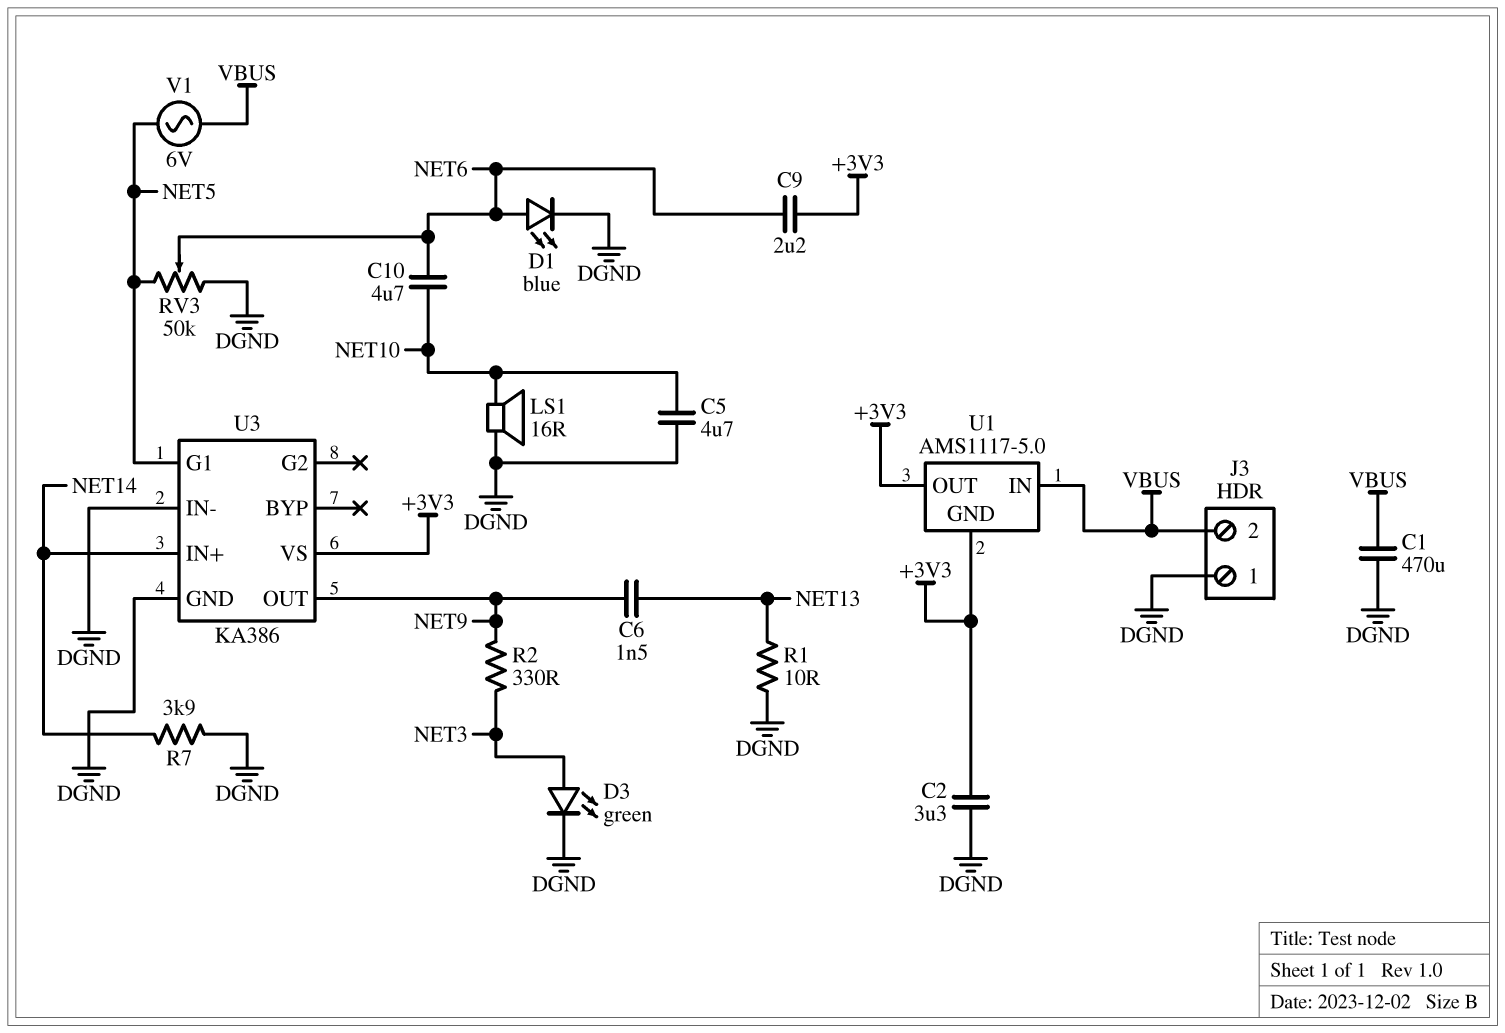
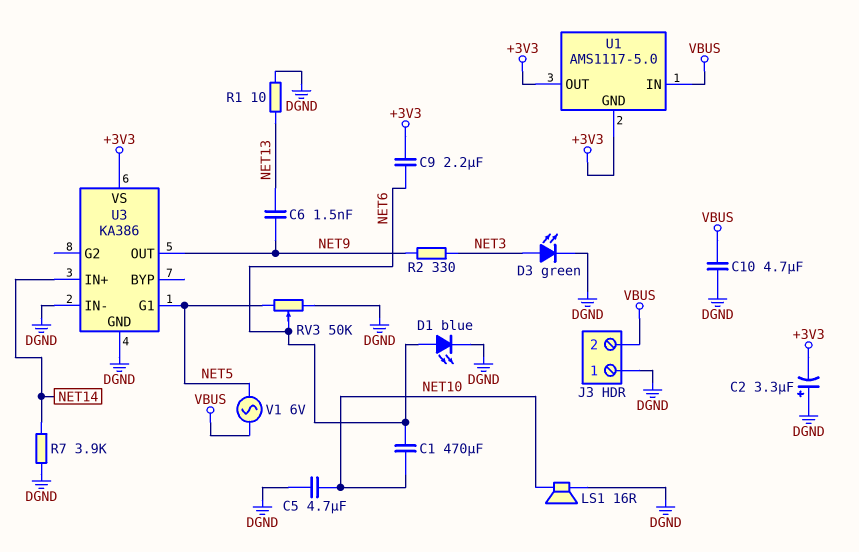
C1: 470uF (DGND, VBUS) -> 470uF (NET6, NET10)
C2: 3.3uF (+3V3, DGND) -> 3.3uF (plus DGND, minus +3V3)
C10: 4.7uF (NET6, NET10) -> 4.7uF (DGND, VBUS)

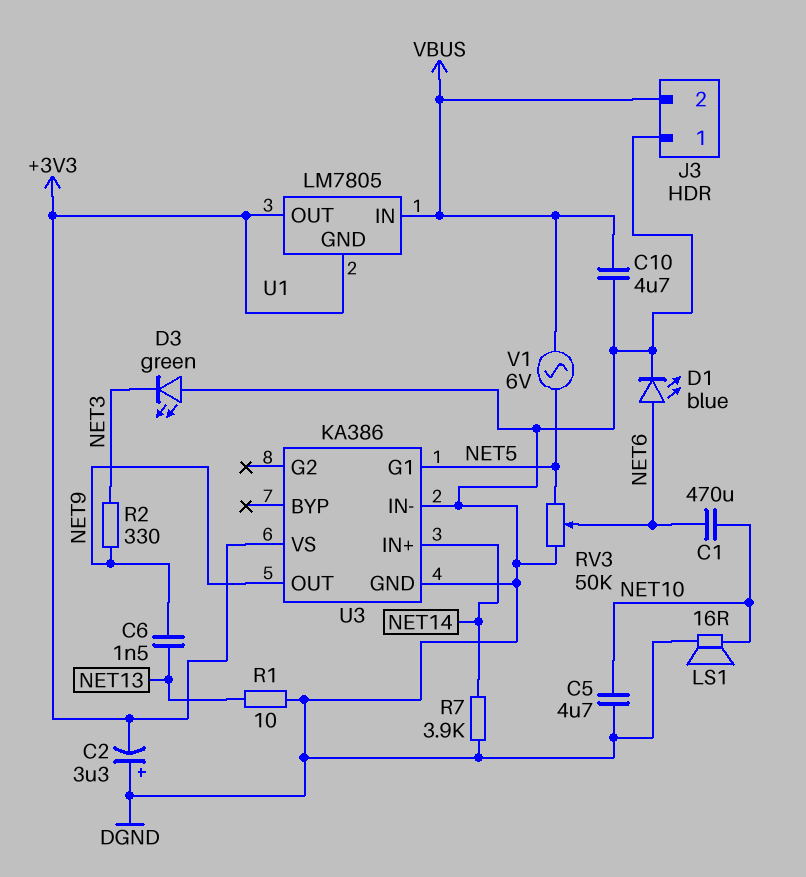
C9: 2.2uF (+3V3, NET6) -> none
D3: LED green (A NET3, K DGND) -> LED green (A DGND, K NET3)
U1: AMS1117-5.0 -> LM7805

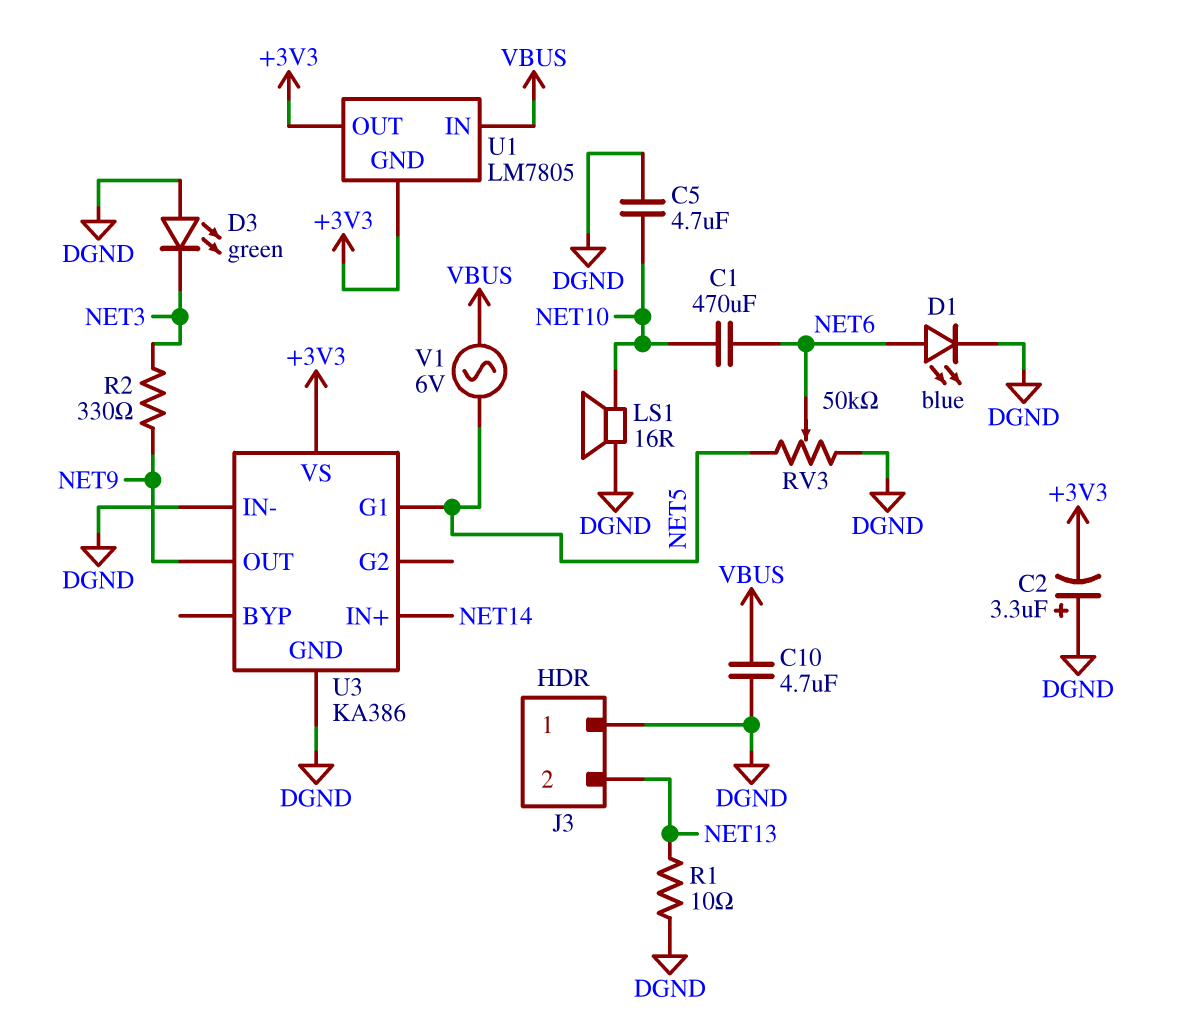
C6: 1.5nF (NET9, NET13) -> none
J3 pin 2: VBUS -> NET13
R7: 3.9k (DGND, NET14) -> none

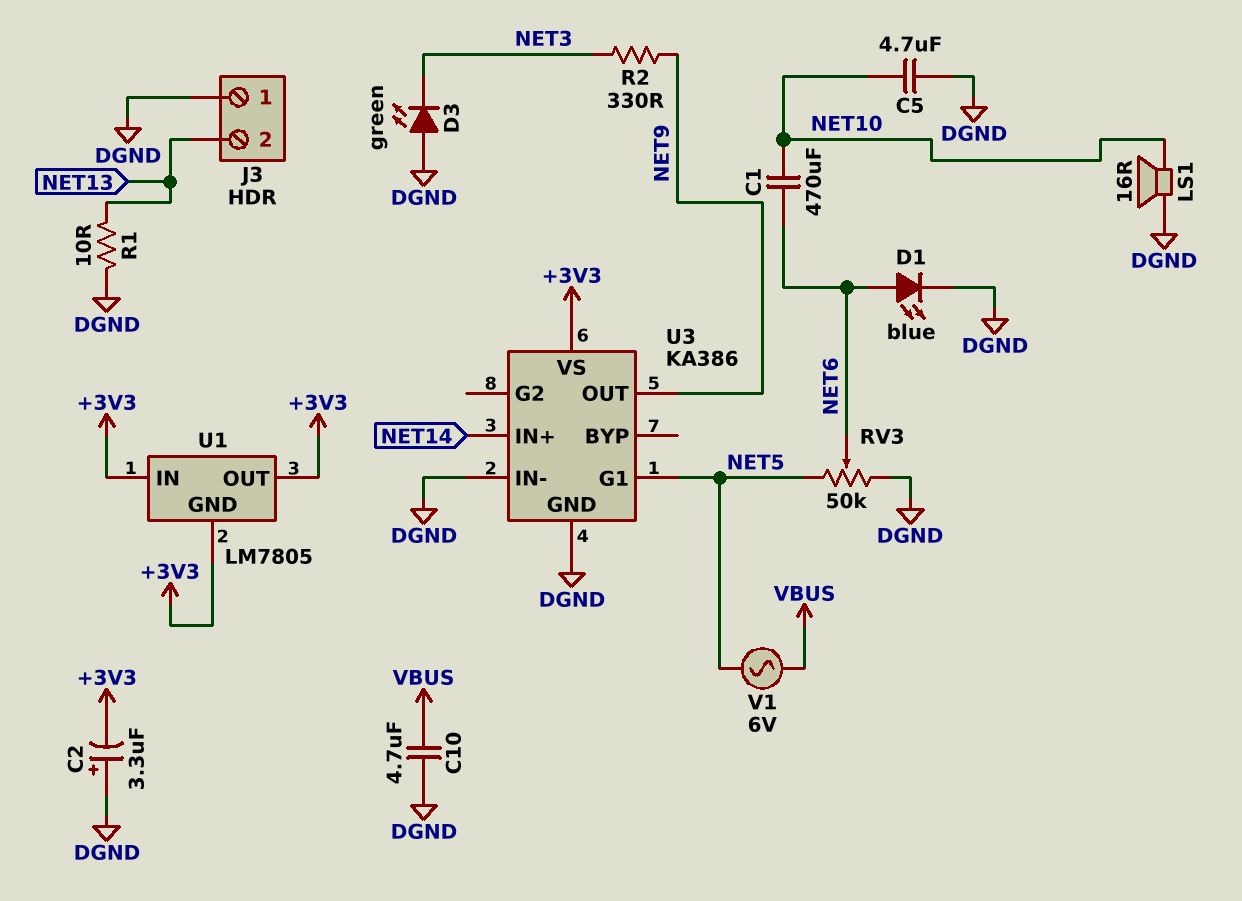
U1 pin IN: VBUS -> +3V3

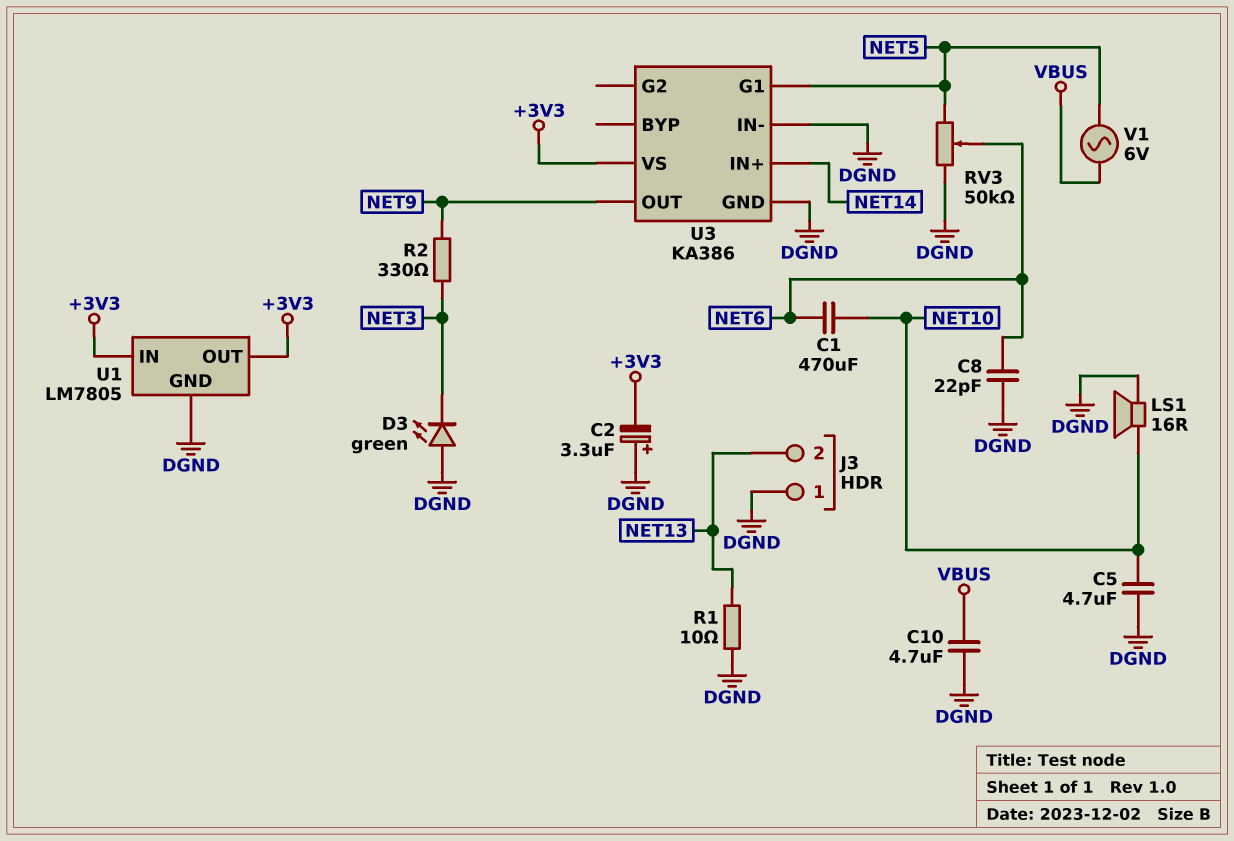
C8: none -> 22pF (DGND, NET6)
D1: LED blue (A NET6, K DGND) -> none
U1 pin GND: +3V3 -> DGND

